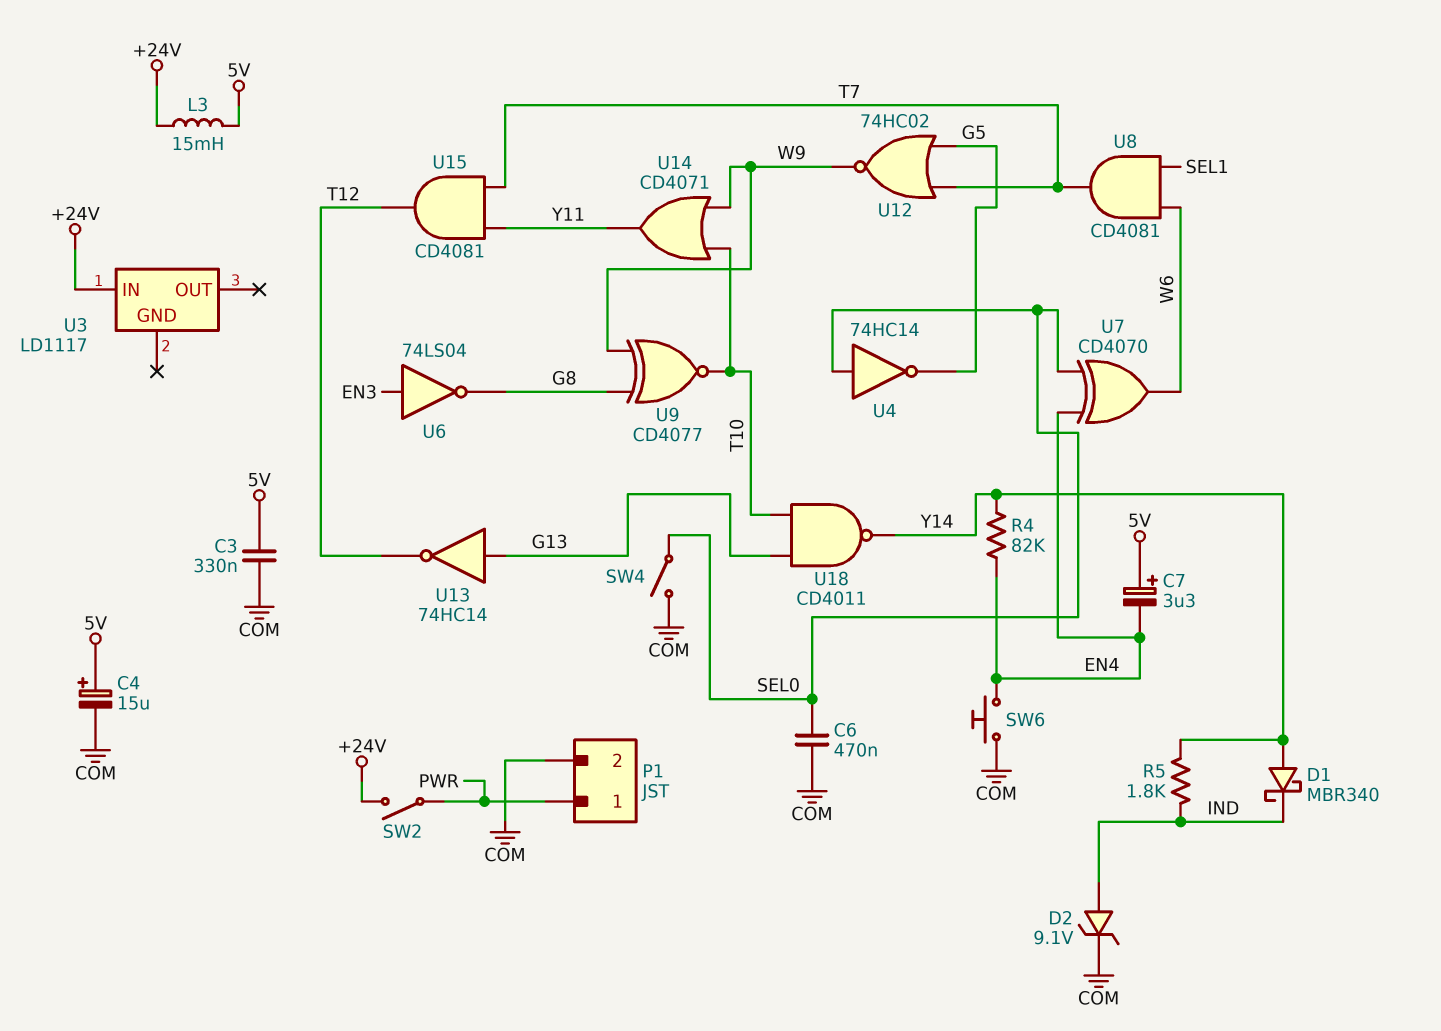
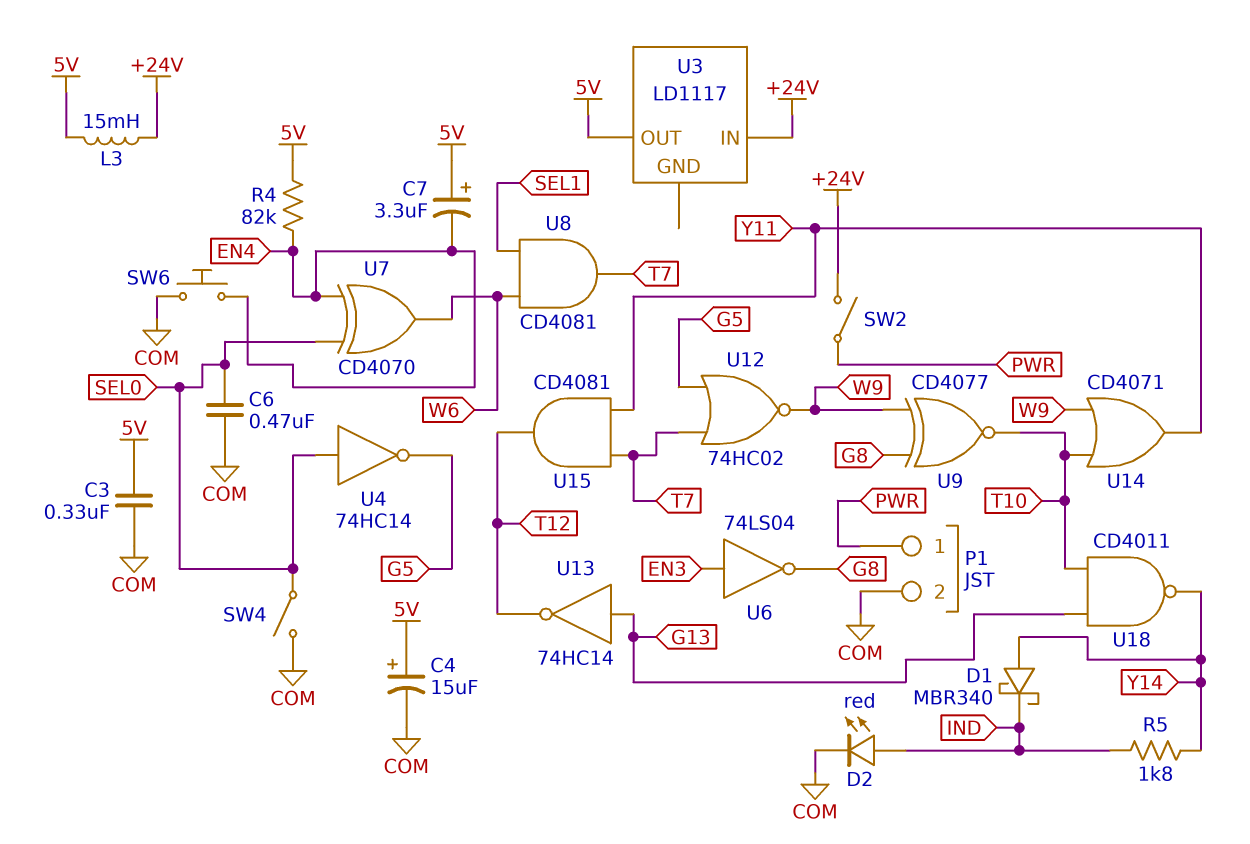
D2: zener 9.1V (A IND, K COM) -> LED red (A IND, K COM)
R4: 82k (EN4, Y14) -> 82k (5V, EN4)
U3 pin OUT: none -> 5V

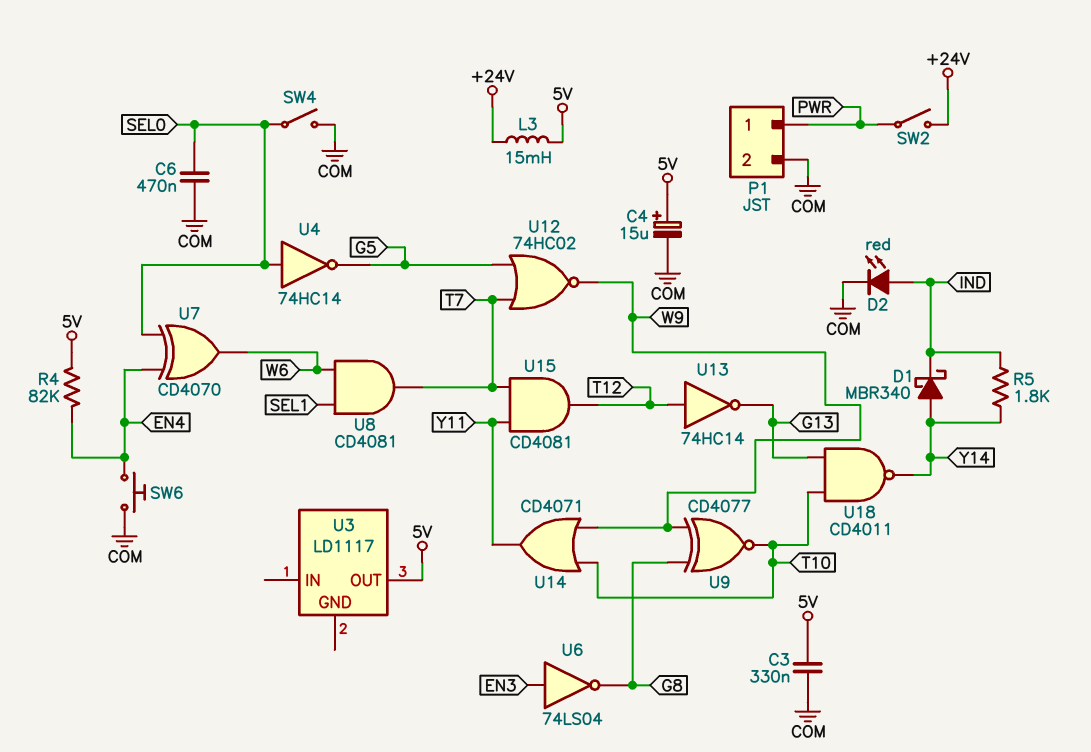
C7: 3.3uF (plus 5V, minus EN4) -> none
U3 pin IN: +24V -> none
U13: NOT 74HC14 (in G13, out T12) -> NOT 74HC14 (in T12, out G13)

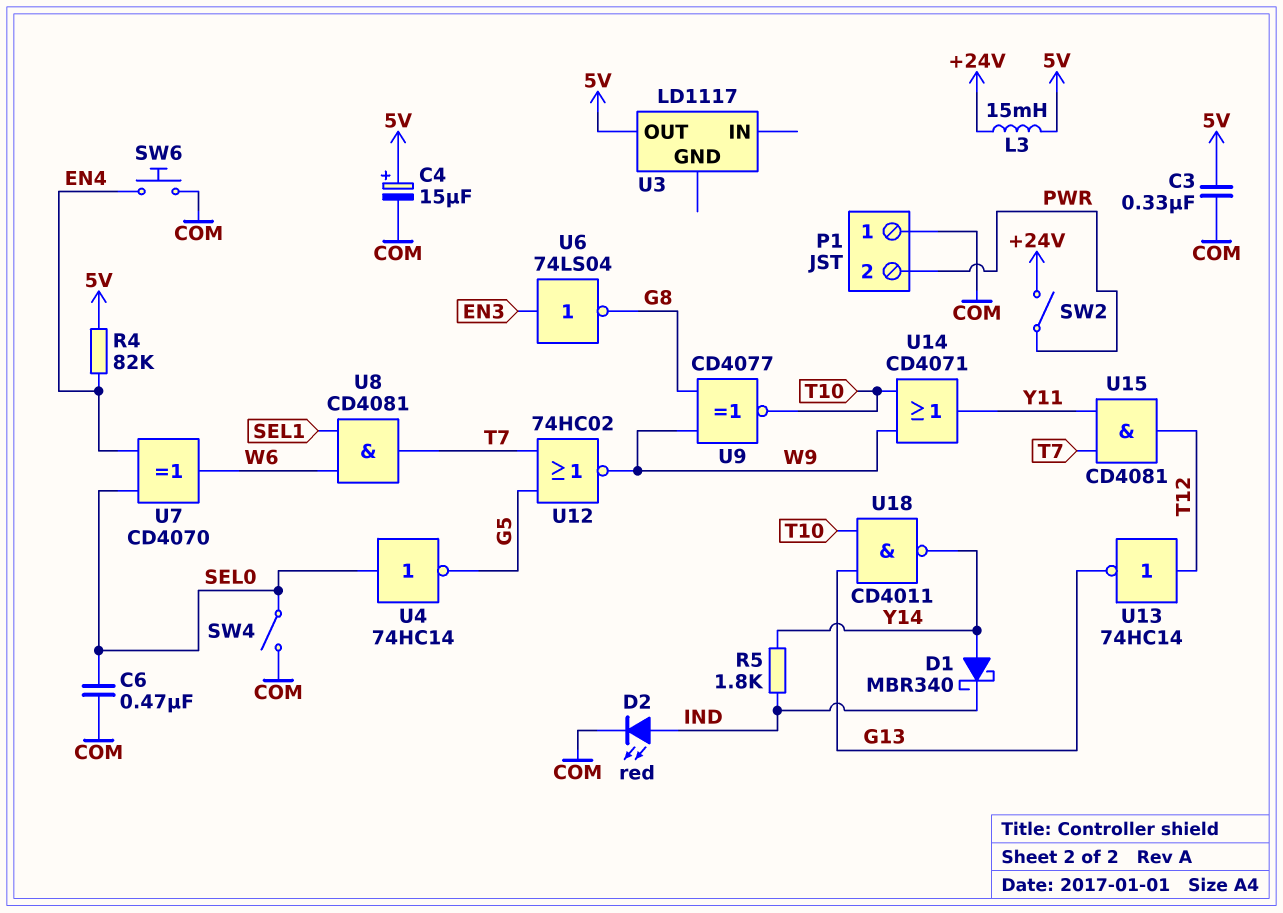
P1 pin 1: PWR -> COM
P1 pin 2: COM -> PWR

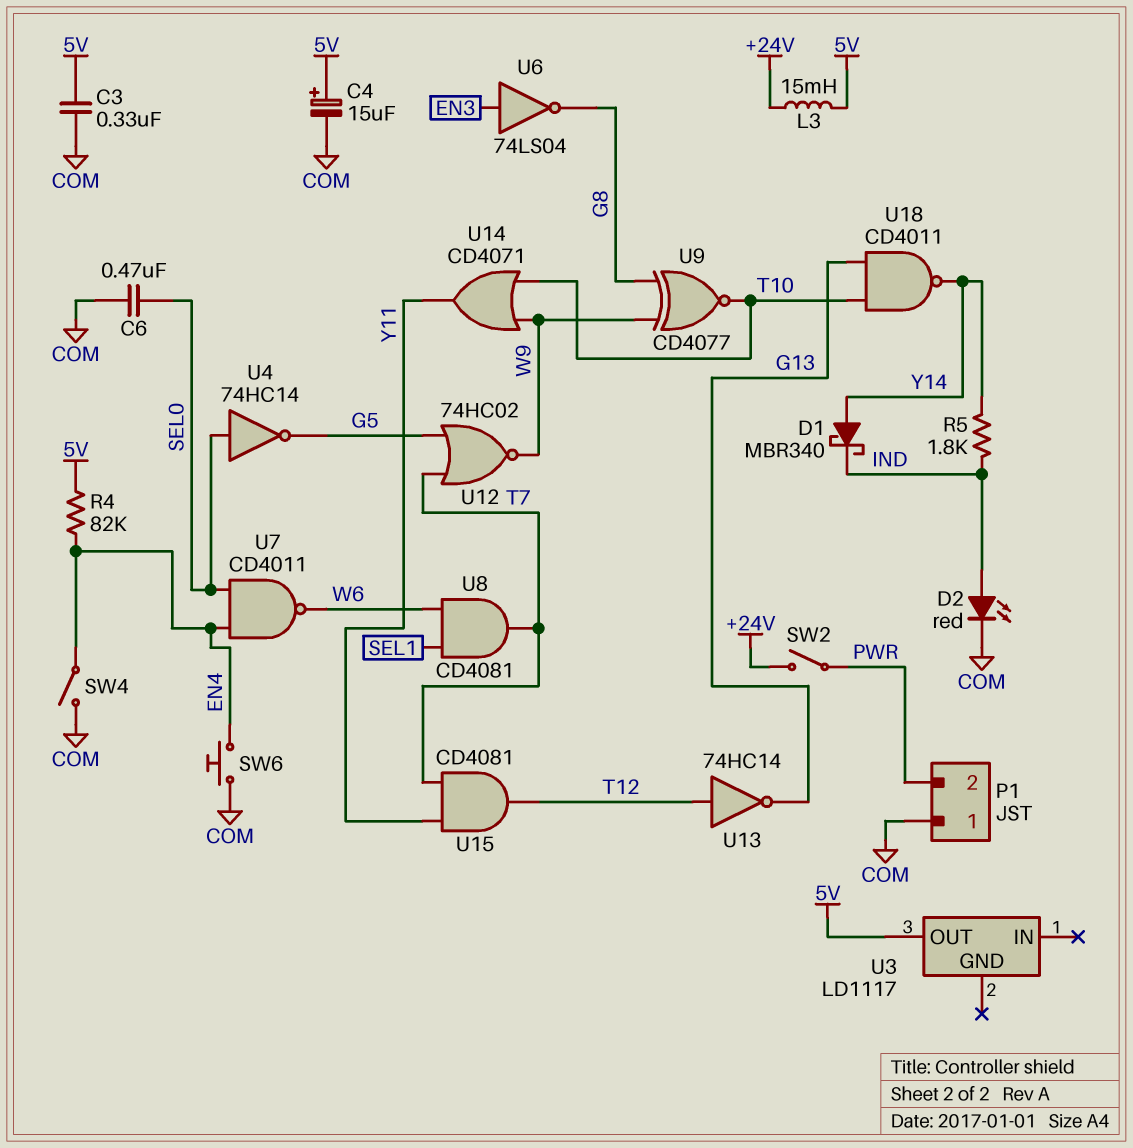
SW4: switch (COM, SEL0) -> switch (COM, EN4)
U7: XOR CD4070 (in EN4, in SEL0, out W6) -> NAND CD4011 (in EN4, in SEL0, out W6)

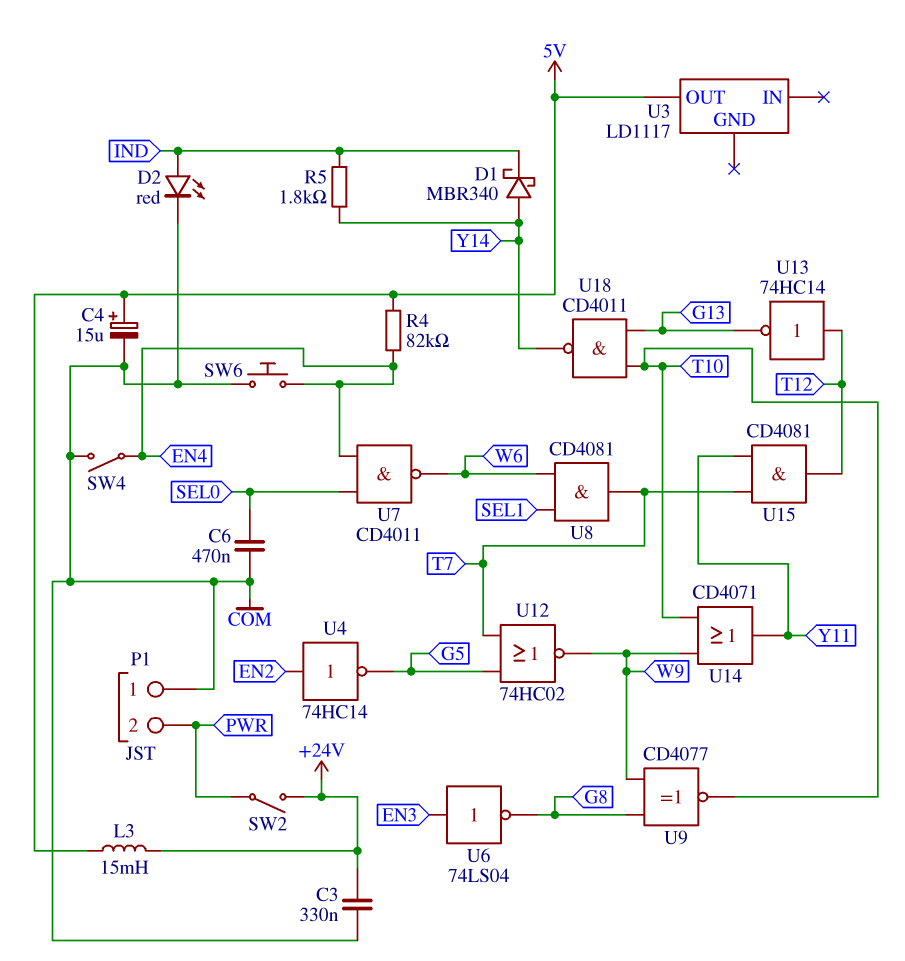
C3: 330nF (5V, COM) -> 330nF (+24V, COM)
U4: NOT 74HC14 (in SEL0, out G5) -> NOT 74HC14 (in EN2, out G5)

